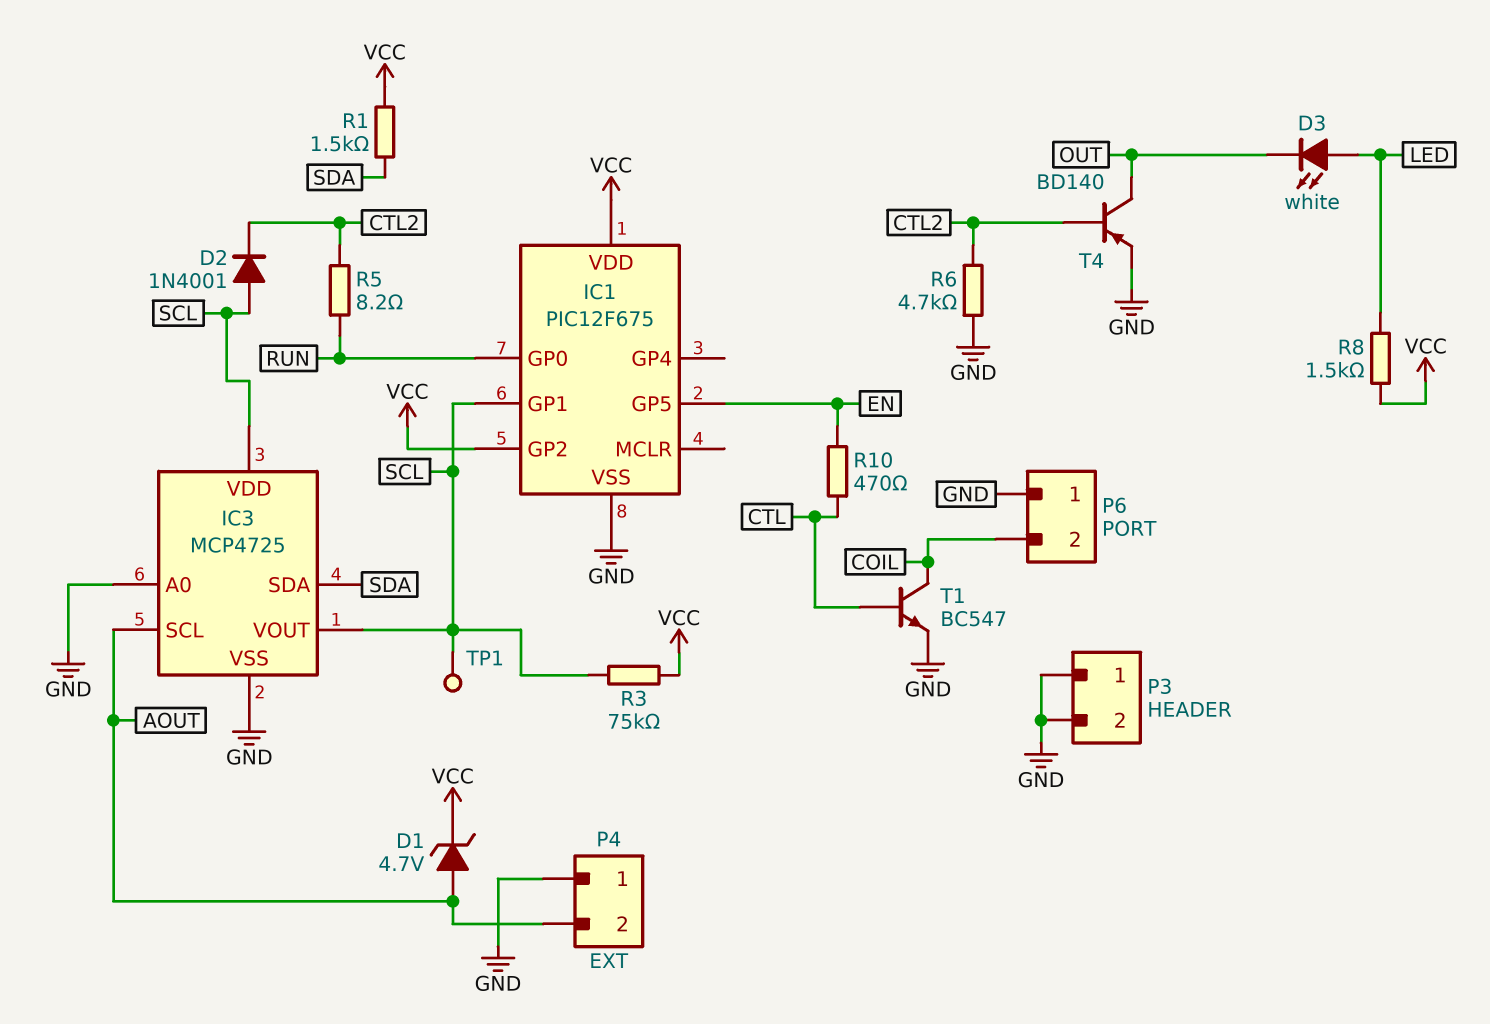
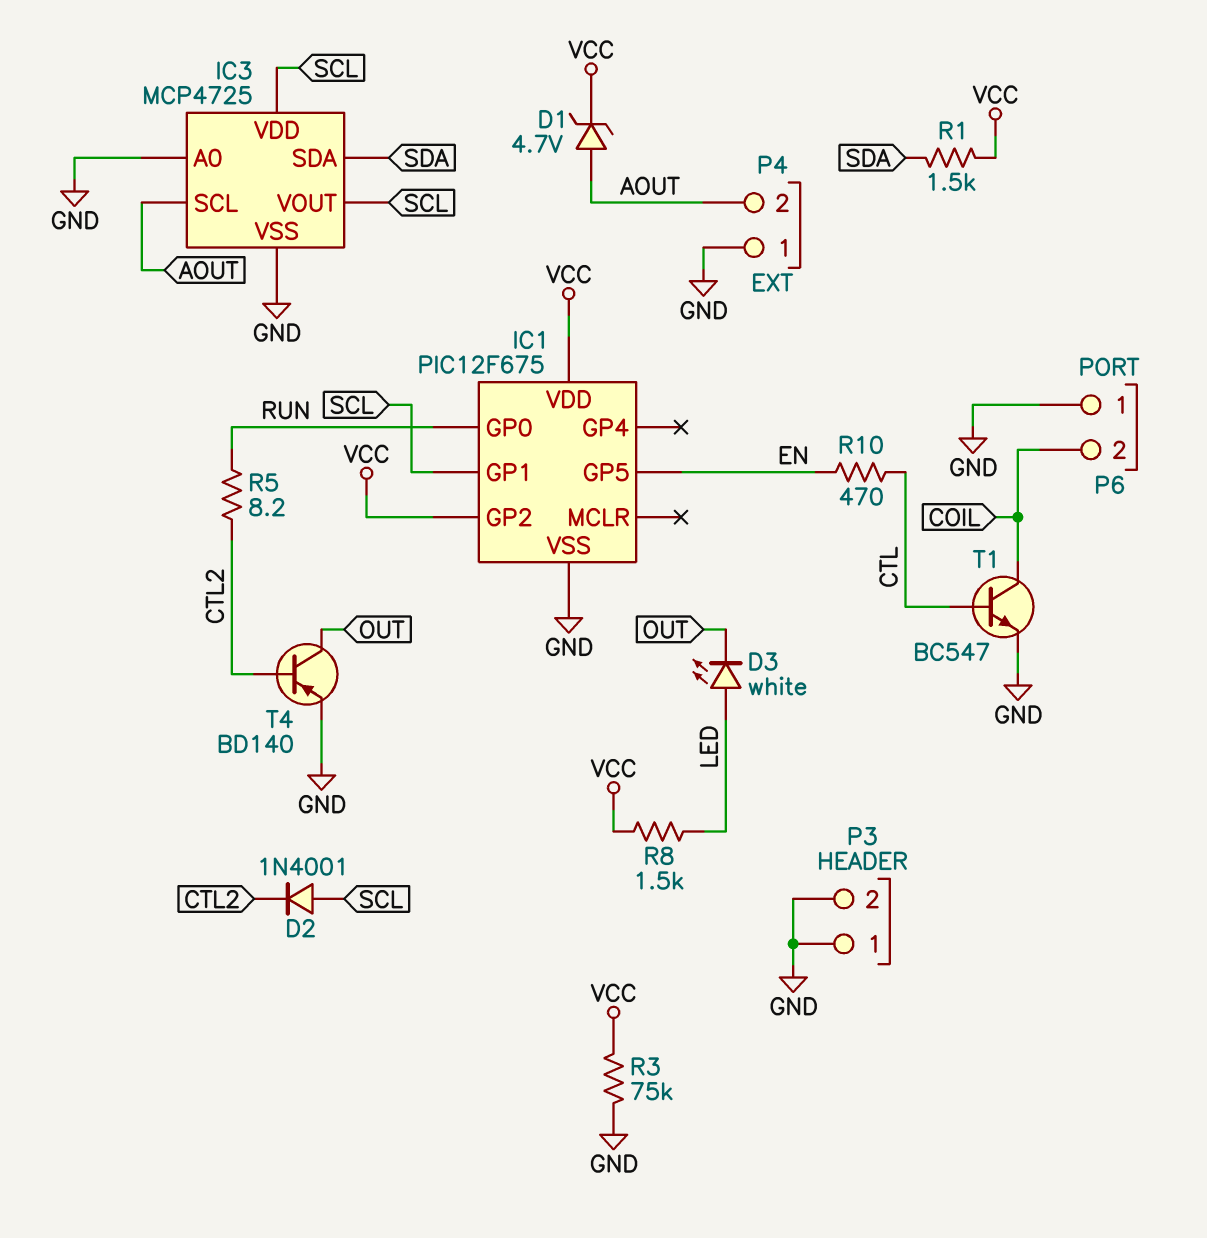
R3: 75k (SCL, VCC) -> 75k (GND, VCC)
R6: 4.7k (CTL2, GND) -> none
TP1: test point (SCL) -> none

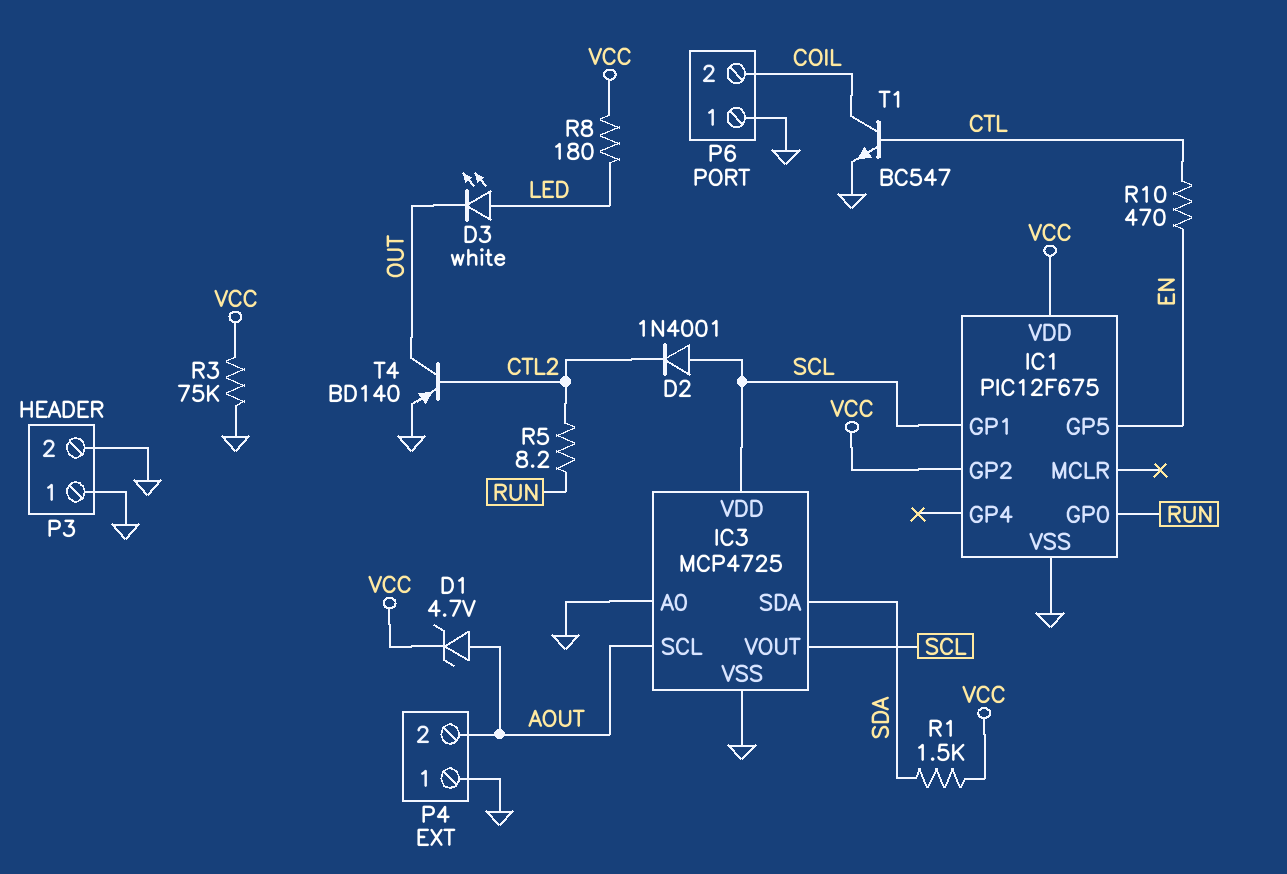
R8: 1.5k (LED, VCC) -> 180 (LED, VCC)

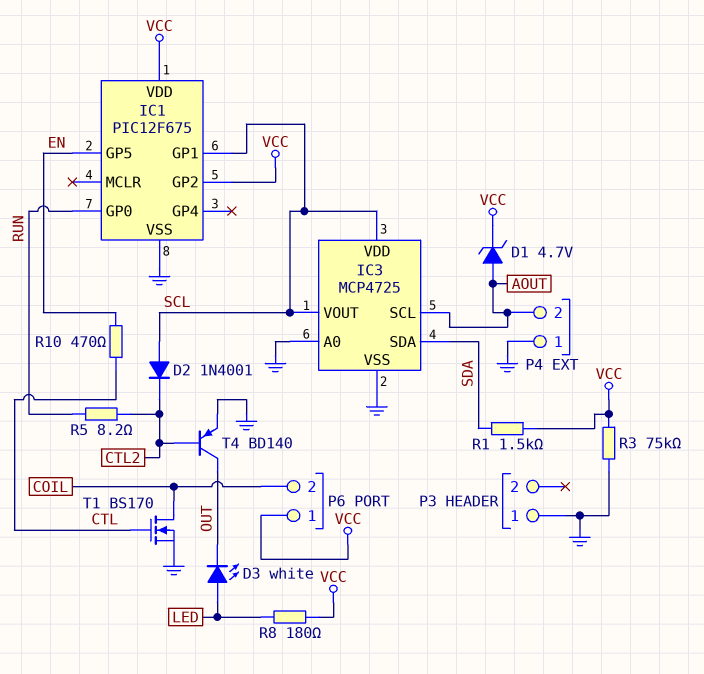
P3 pin 2: GND -> none
P6 pin 1: GND -> VCC
T1: NPN BC547 (B CTL, C COIL, E GND) -> NMOS BS170 (G CTL, D COIL, S GND)

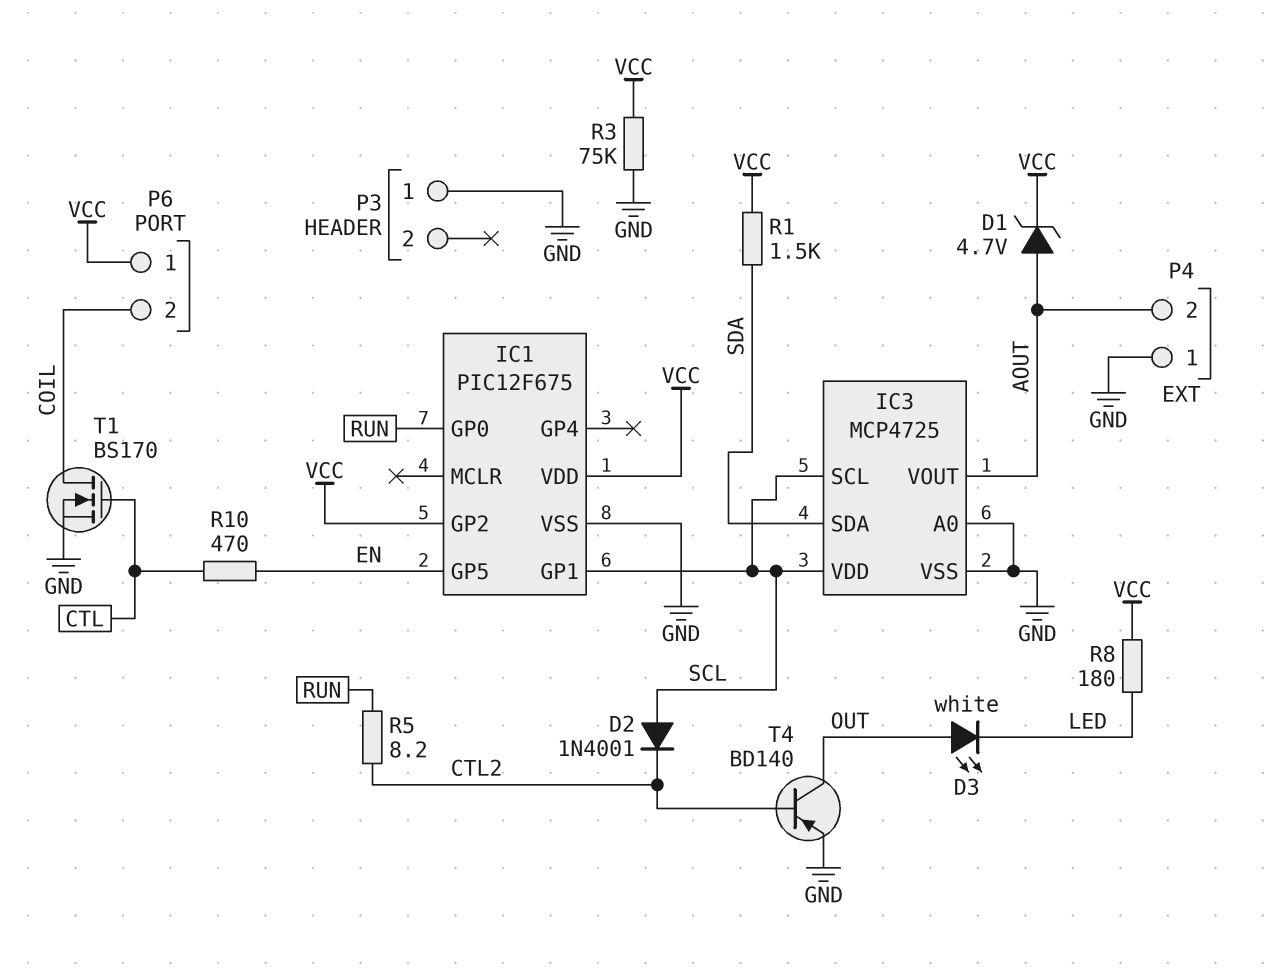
D3: LED white (A LED, K OUT) -> LED white (A OUT, K LED)
IC3 pin SCL: AOUT -> SCL
IC3 pin VOUT: SCL -> AOUT

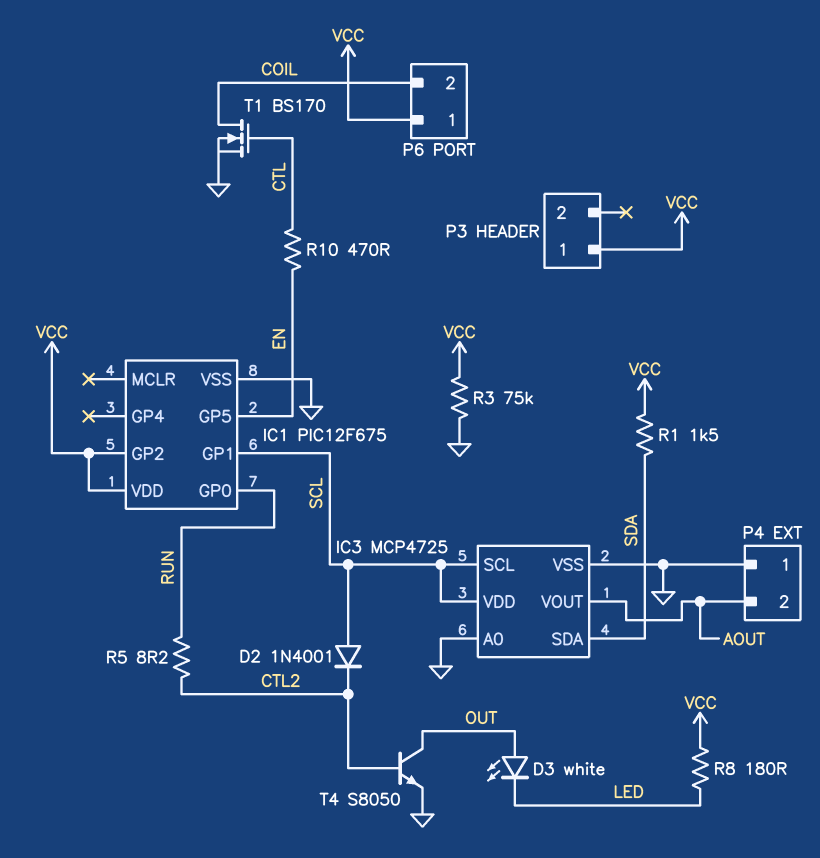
D1: zener 4.7V (A AOUT, K VCC) -> none
P3 pin 1: GND -> VCC
T4: PNP BD140 (B CTL2, C OUT, E GND) -> NPN S8050 (B CTL2, C OUT, E GND)

